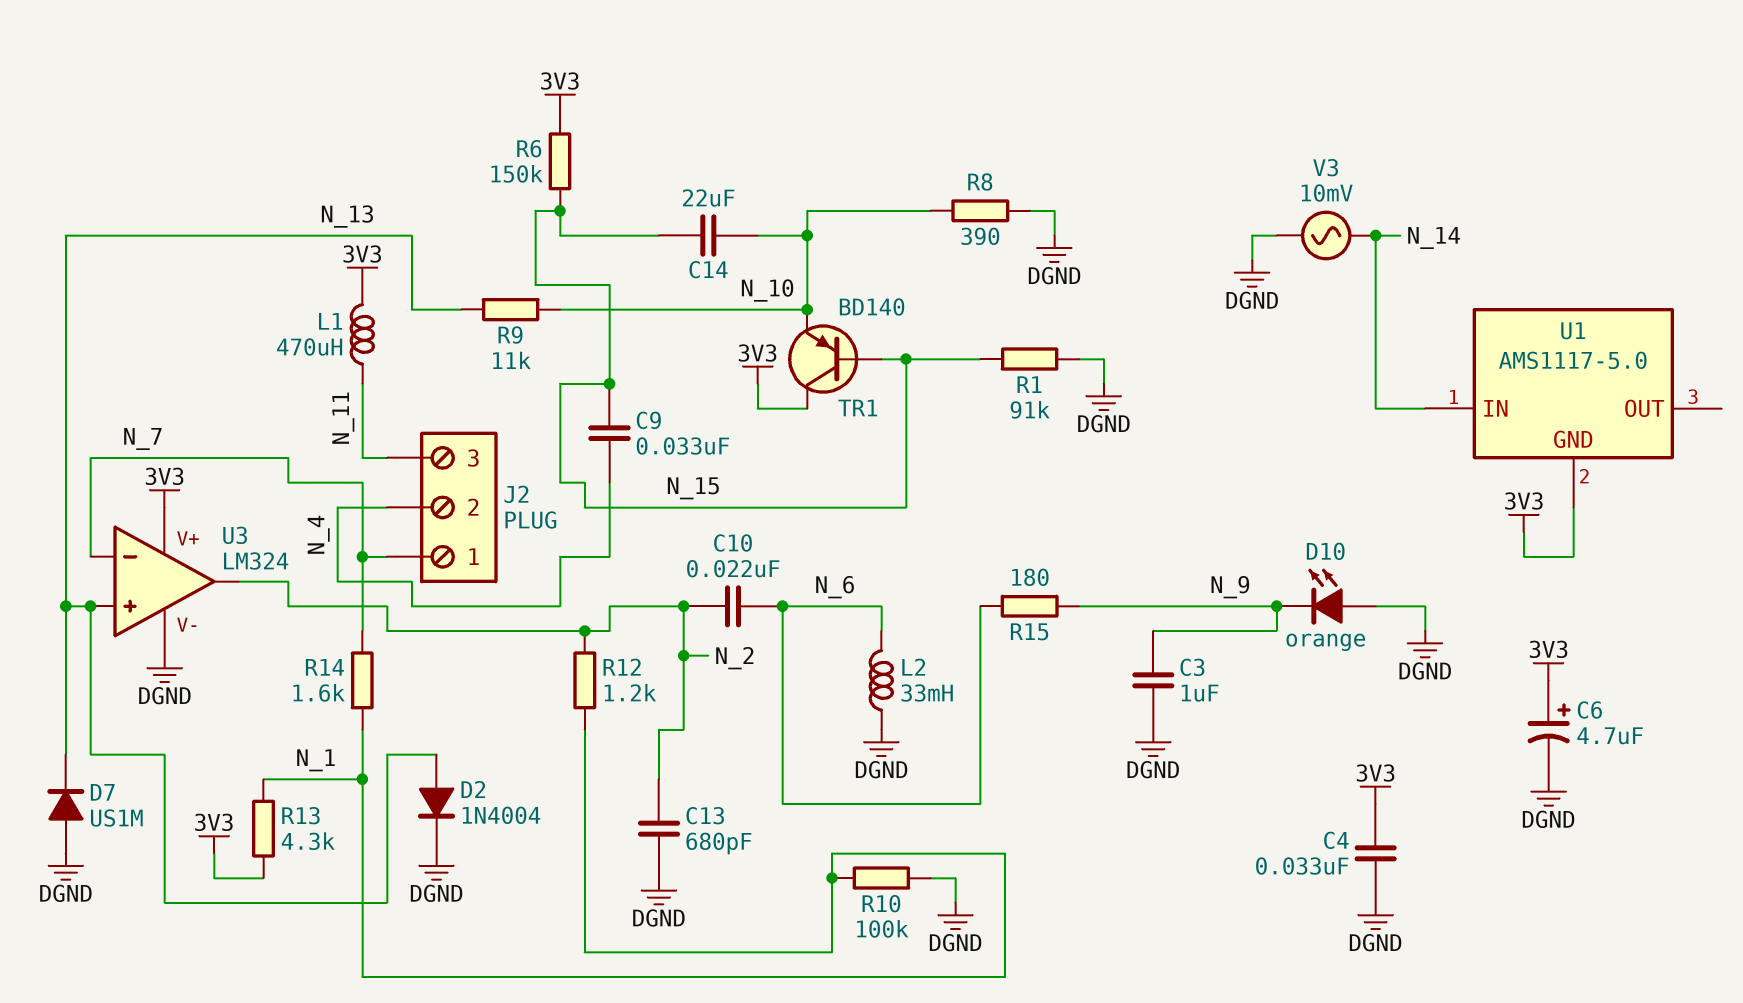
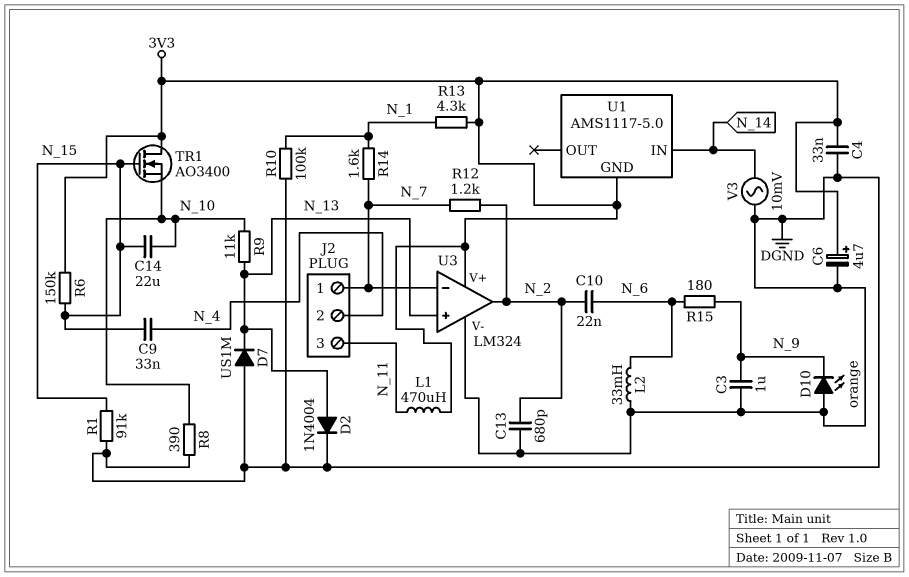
R12: 1.2k (N_1, N_2) -> 1.2k (N_2, N_7)
TR1: PNP BD140 (B N_15, C 3V3, E N_10) -> NMOS AO3400 (G N_15, D 3V3, S N_10)

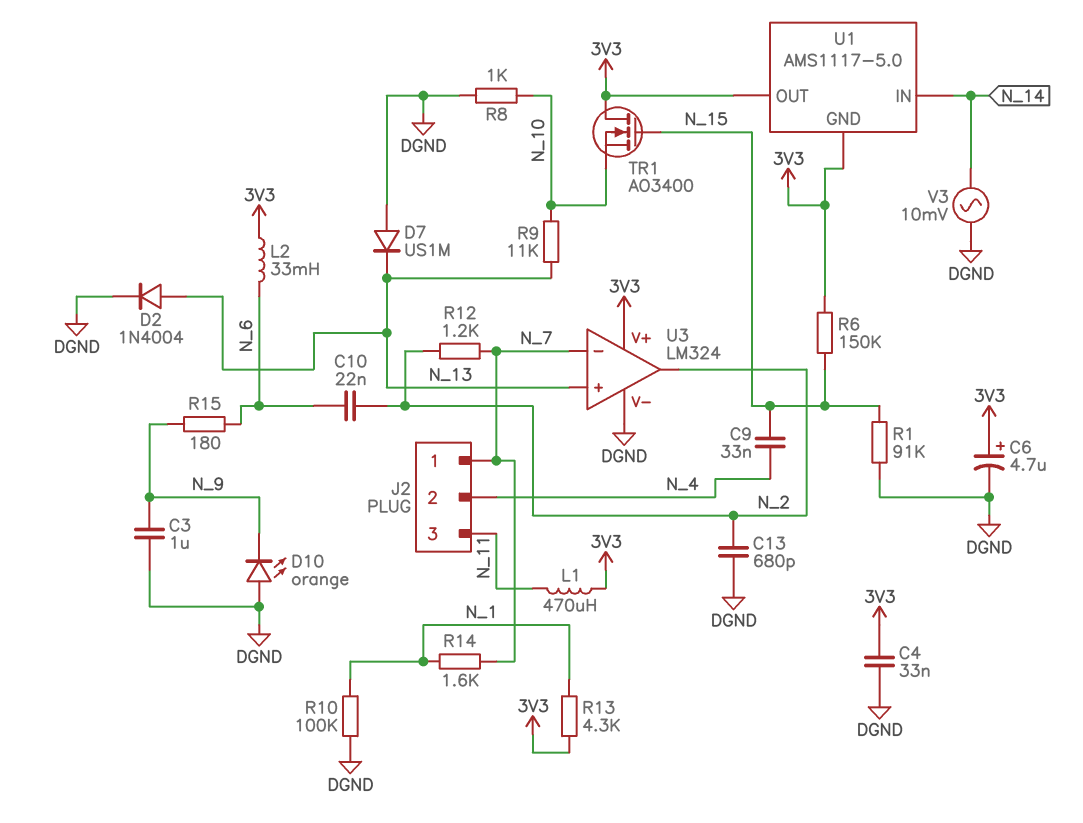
C14: 22uF (N_10, N_15) -> none
L2: 33mH (DGND, N_6) -> 33mH (3V3, N_6)
R8: 390 (DGND, N_10) -> 1k (DGND, N_10)
U1 pin OUT: none -> 3V3

